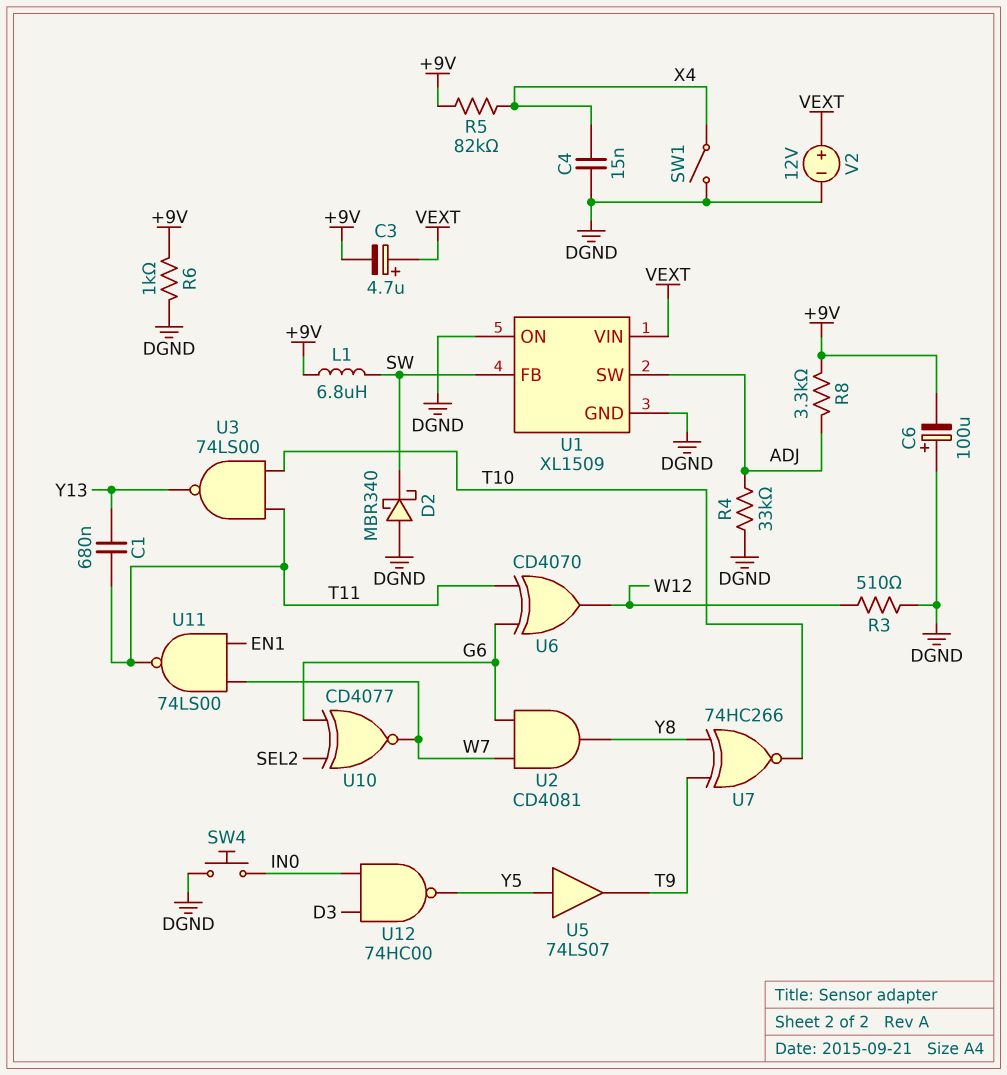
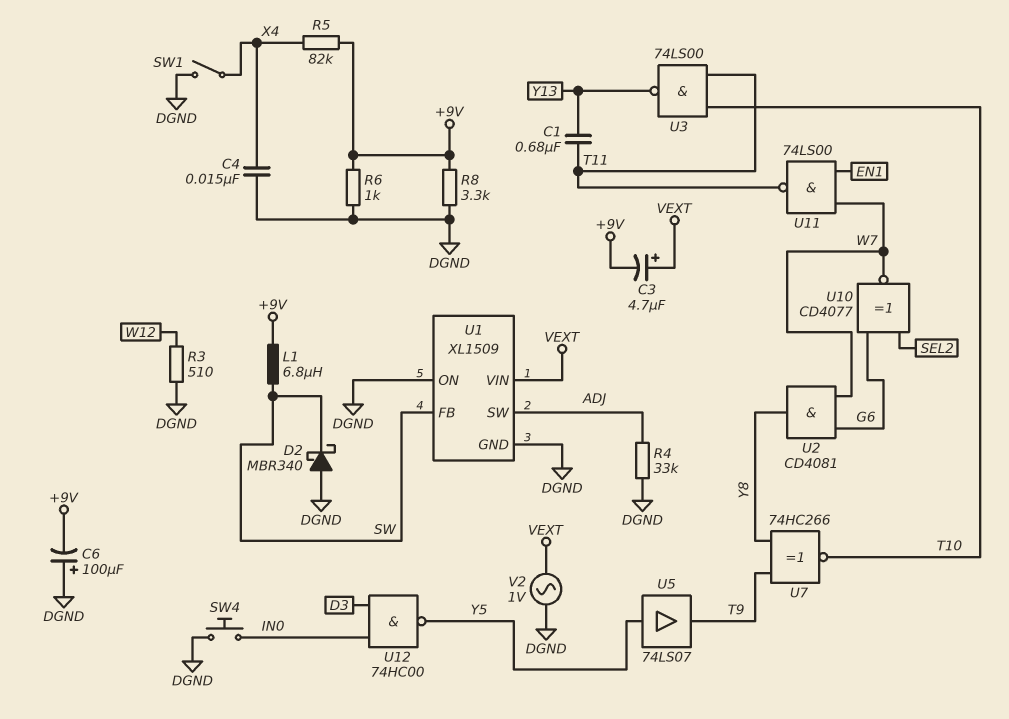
R8: 3.3k (+9V, ADJ) -> 3.3k (+9V, DGND)
U6: XOR CD4070 (in G6, in T11, out W12) -> none
V2: 12V (plus VEXT, minus DGND) -> AC 1V (DGND, VEXT)

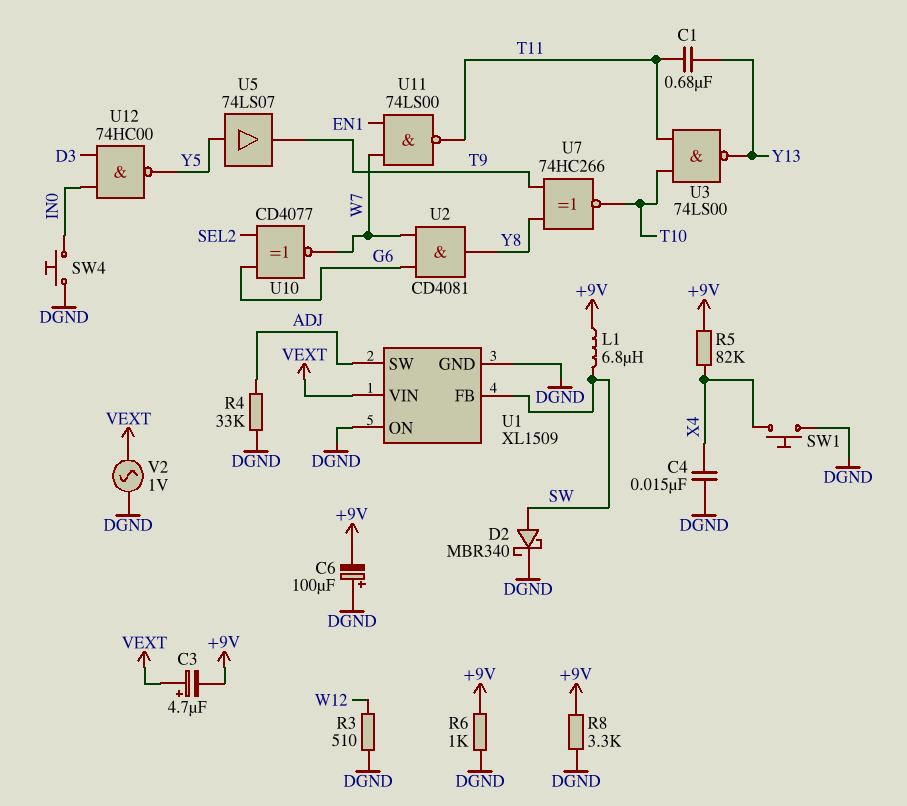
D2: schottky MBR340 (A DGND, K SW) -> schottky MBR340 (A SW, K DGND)
SW1: switch (DGND, X4) -> button (DGND, X4)

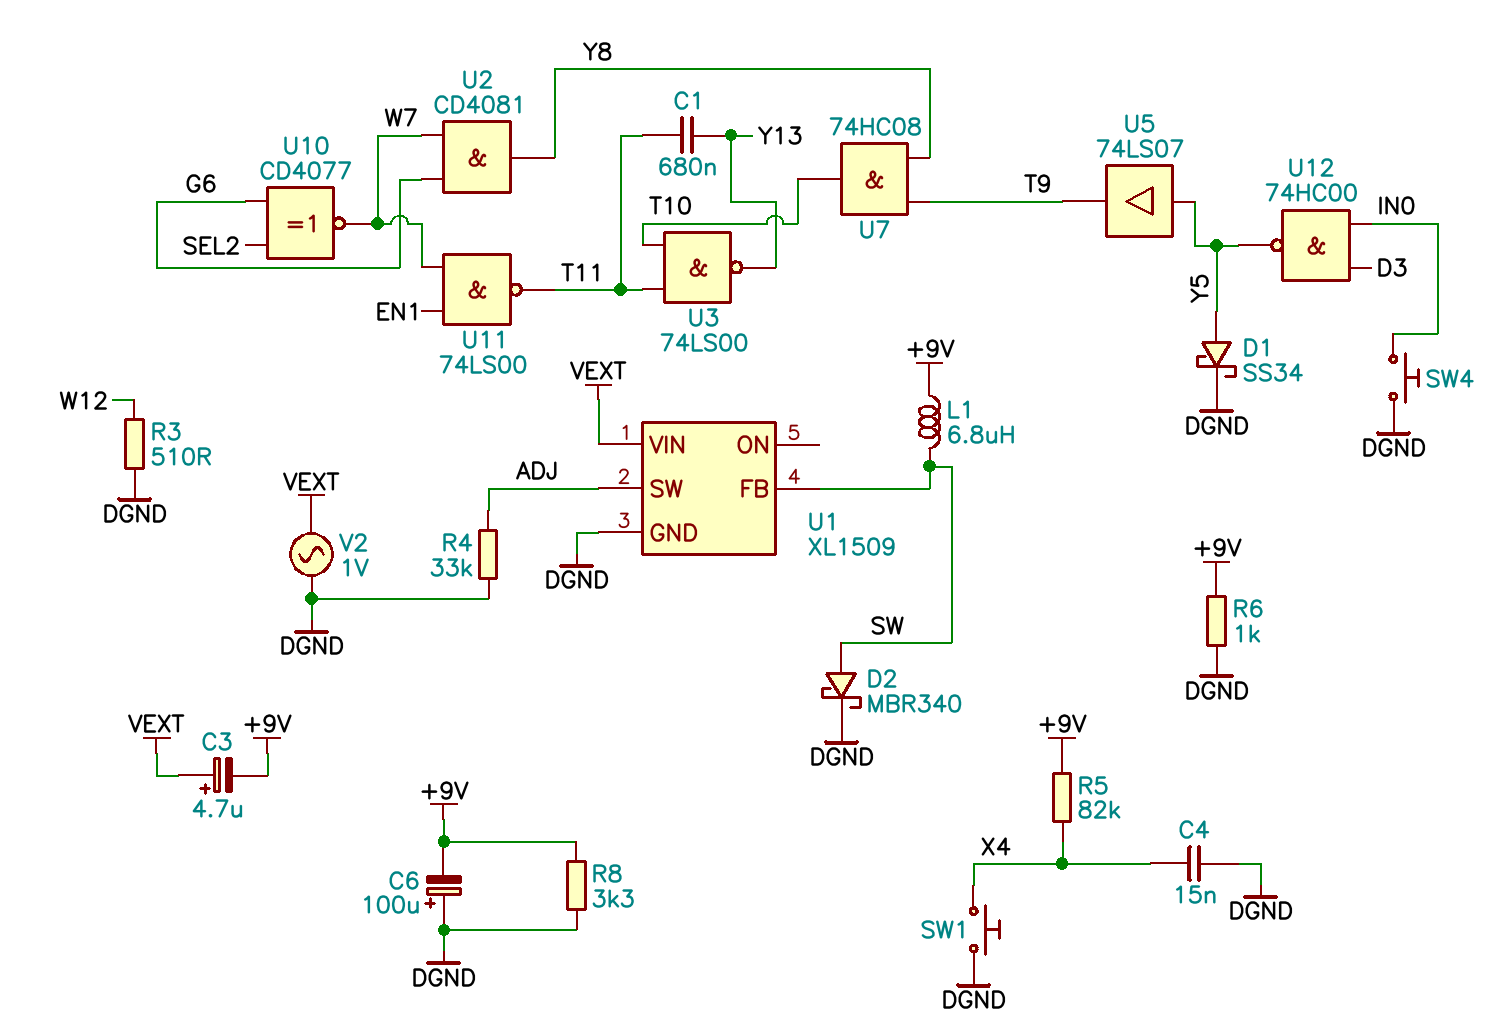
D1: none -> schottky SS34 (A Y5, K DGND)
U1 pin ON: DGND -> none
U7: XNOR 74HC266 (in T9, in Y8, out T10) -> AND 74HC08 (in T9, in Y8, out T10)

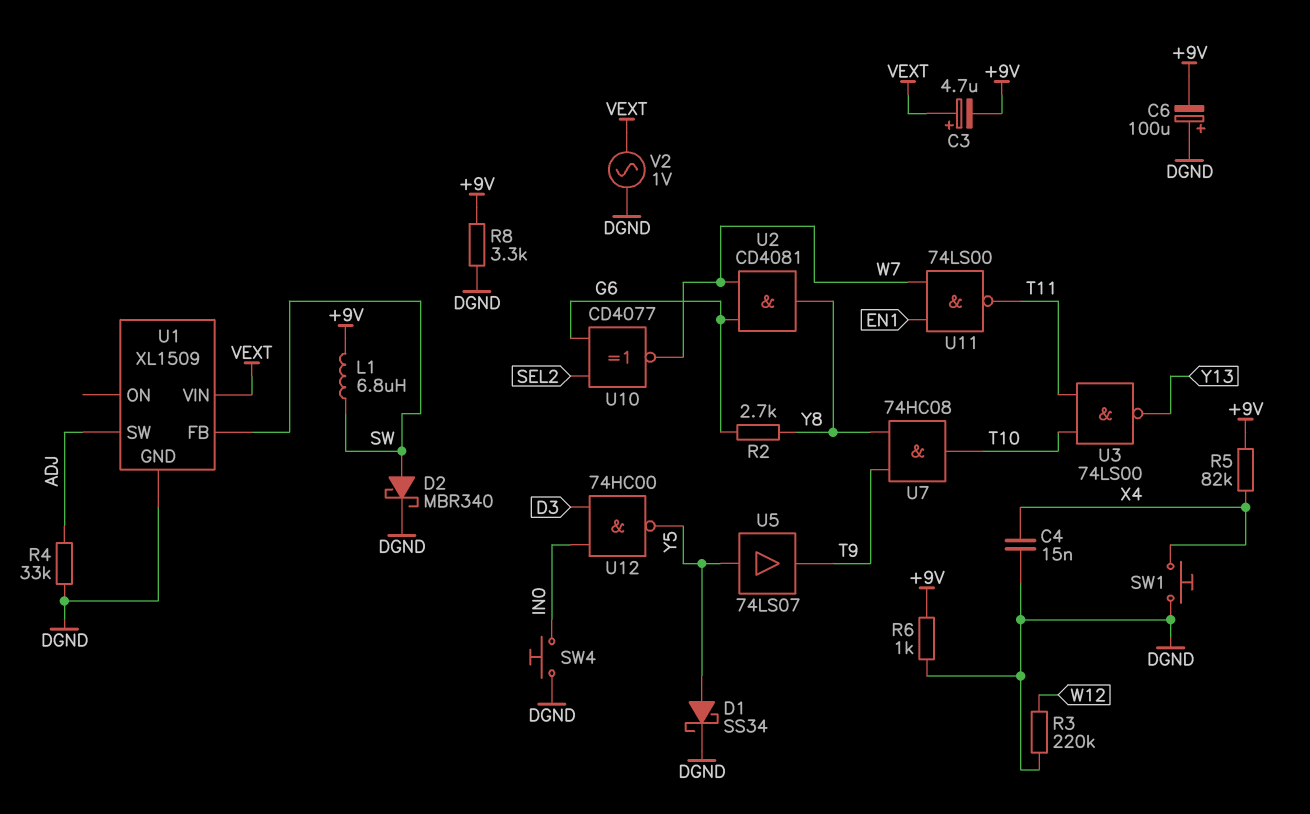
C1: 680nF (T11, Y13) -> none
R2: none -> 2.7k (G6, Y8)
R3: 510 (DGND, W12) -> 220k (DGND, W12)

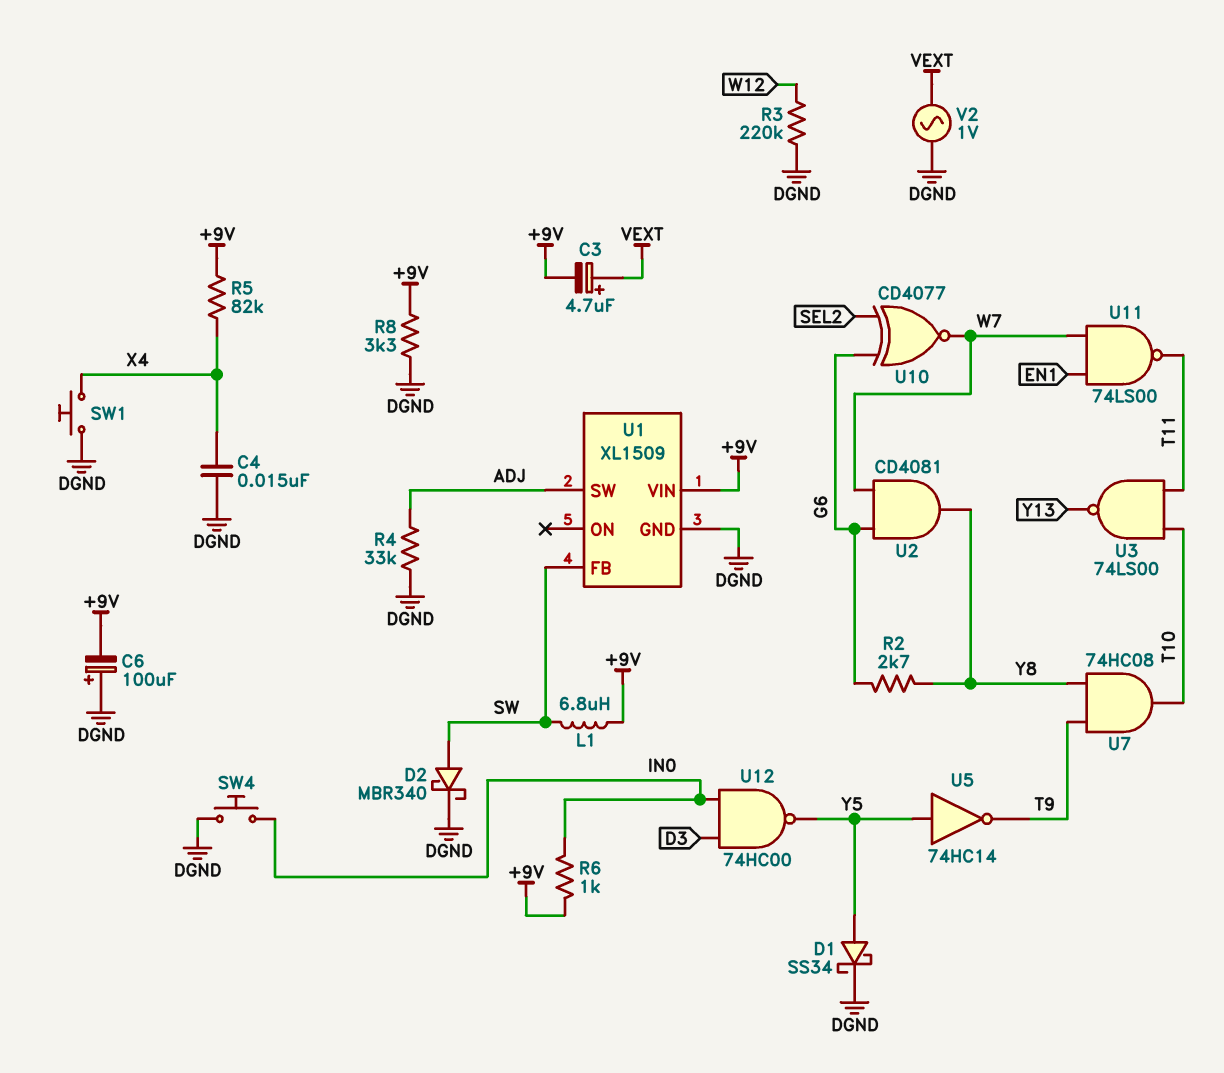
R6: 1k (+9V, DGND) -> 1k (+9V, IN0)
U1 pin VIN: VEXT -> +9V
U5: buffer 74LS07 (in Y5, out T9) -> NOT 74HC14 (in Y5, out T9)

